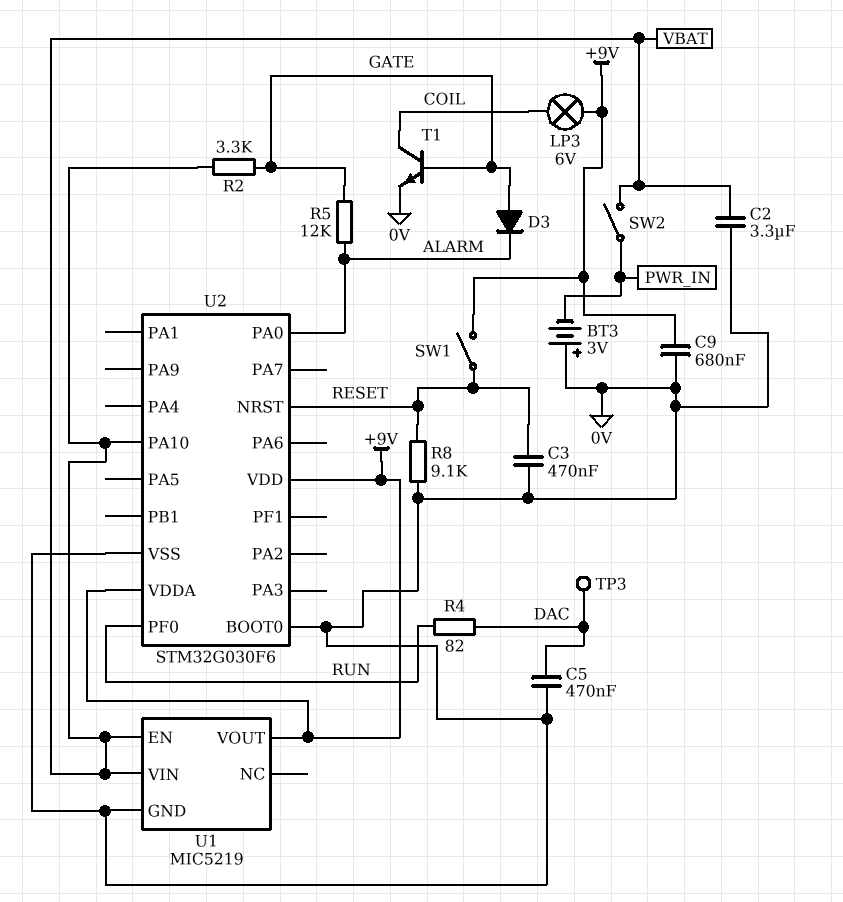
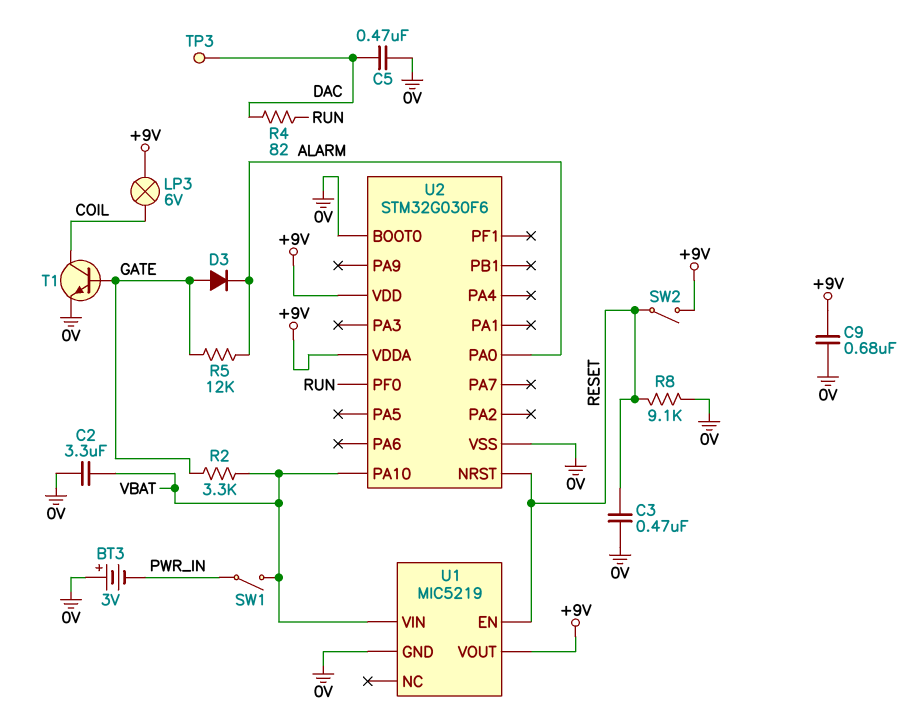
SW1: switch (+9V, RESET) -> switch (PWR_IN, VBAT)
SW2: switch (PWR_IN, VBAT) -> switch (+9V, RESET)
U1 pin EN: VBAT -> RESET

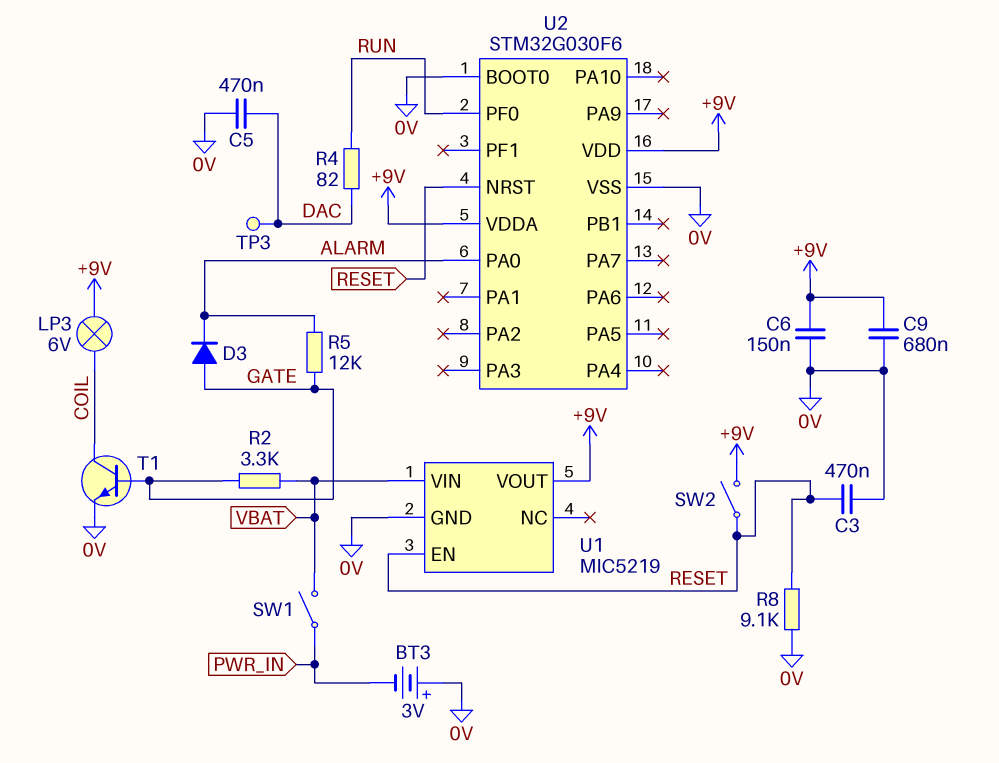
C2: 3.3uF (0V, VBAT) -> none
C6: none -> 150nF (+9V, 0V)
U2 pin PA10: VBAT -> none

